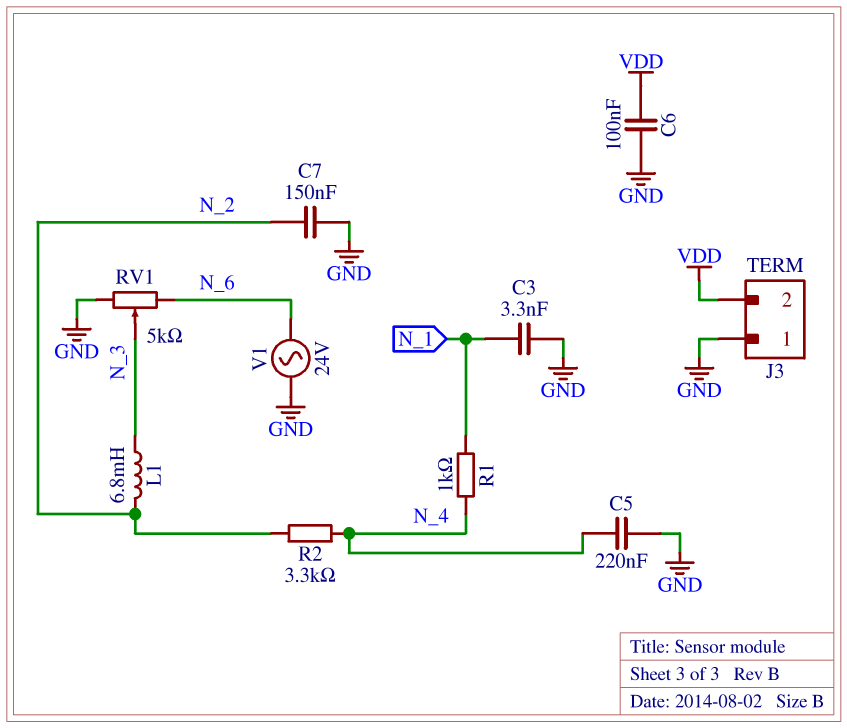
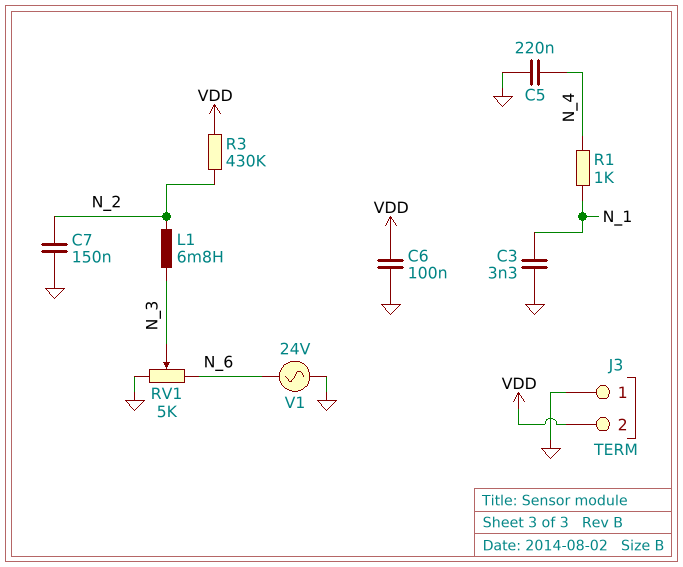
R2: 3.3k (N_2, N_4) -> none
R3: none -> 430k (N_2, VDD)

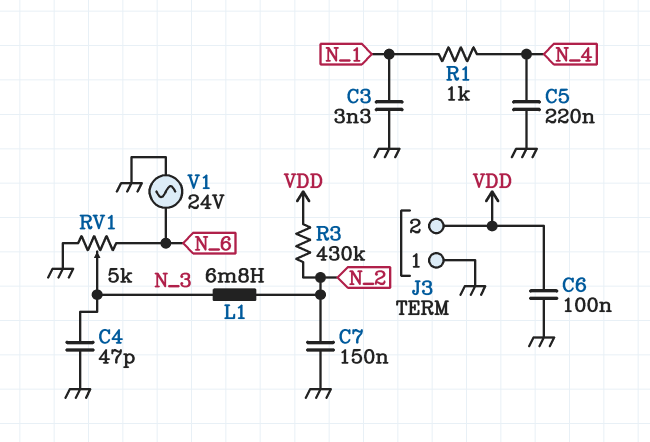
C4: none -> 47pF (GND, N_3)

